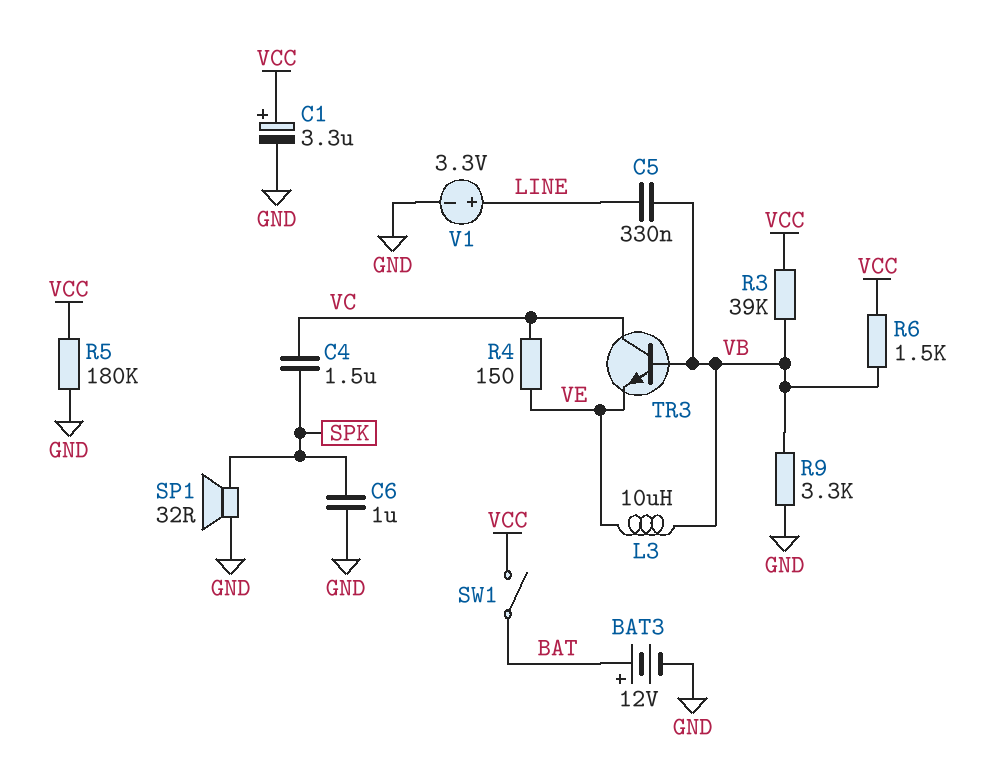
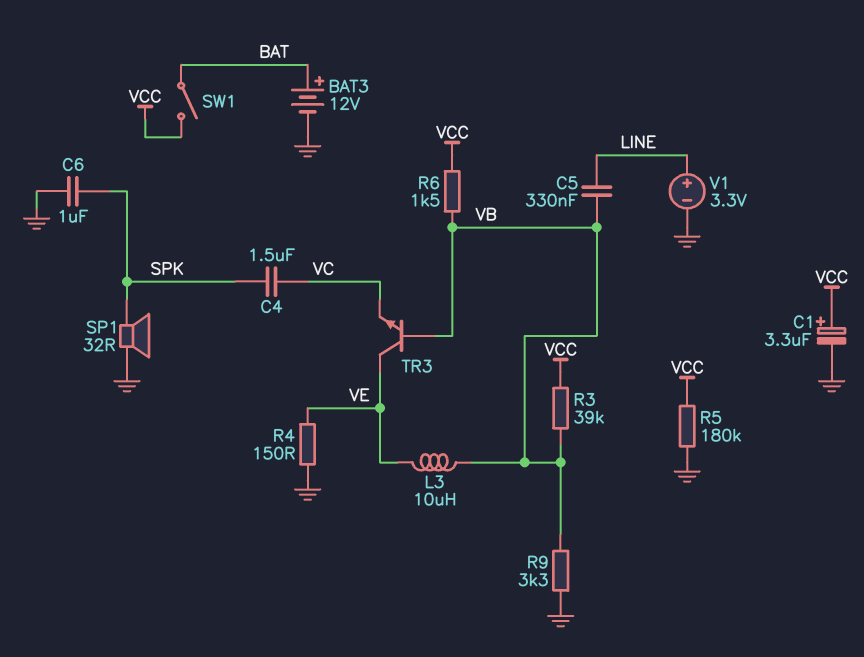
R4: 150 (VC, VE) -> 150 (GND, VE)
TR3: NPN (B VB, C VC, E VE) -> NPN (B VB, C VE, E VC)

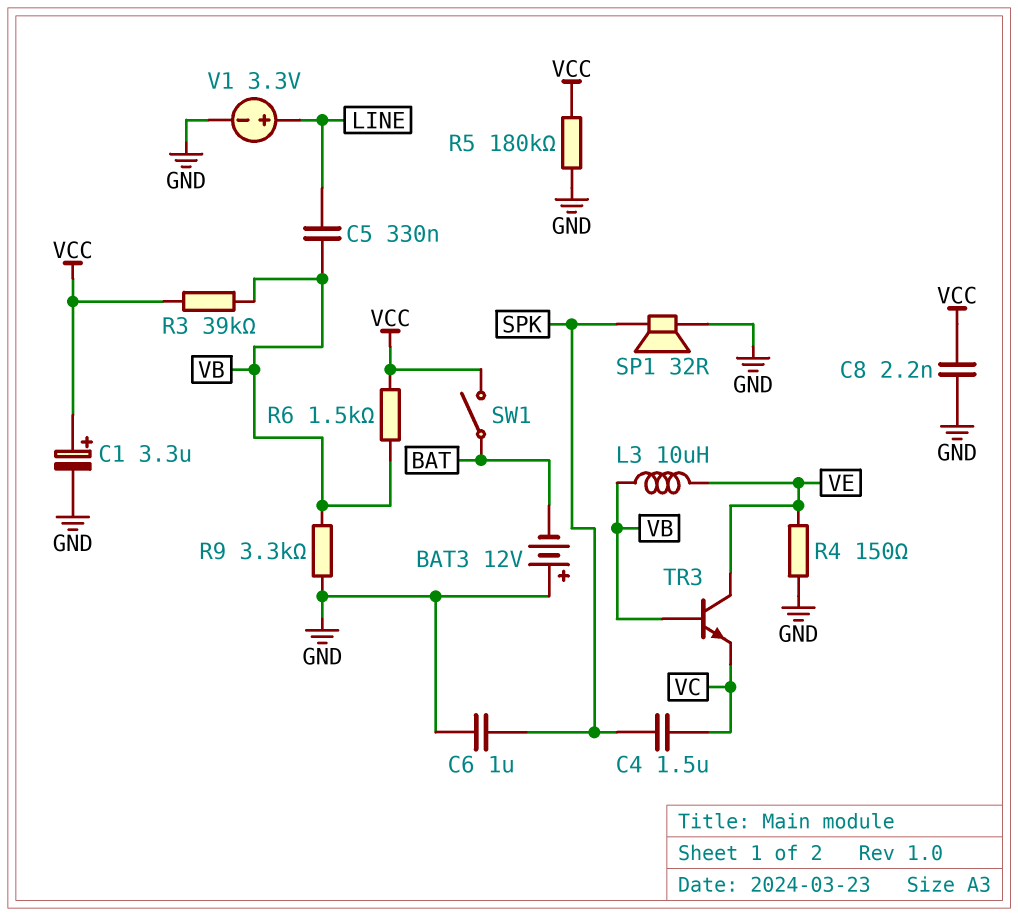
BAT3: 12V (plus BAT, minus GND) -> 12V (plus GND, minus BAT)
C8: none -> 2.2nF (GND, VCC)

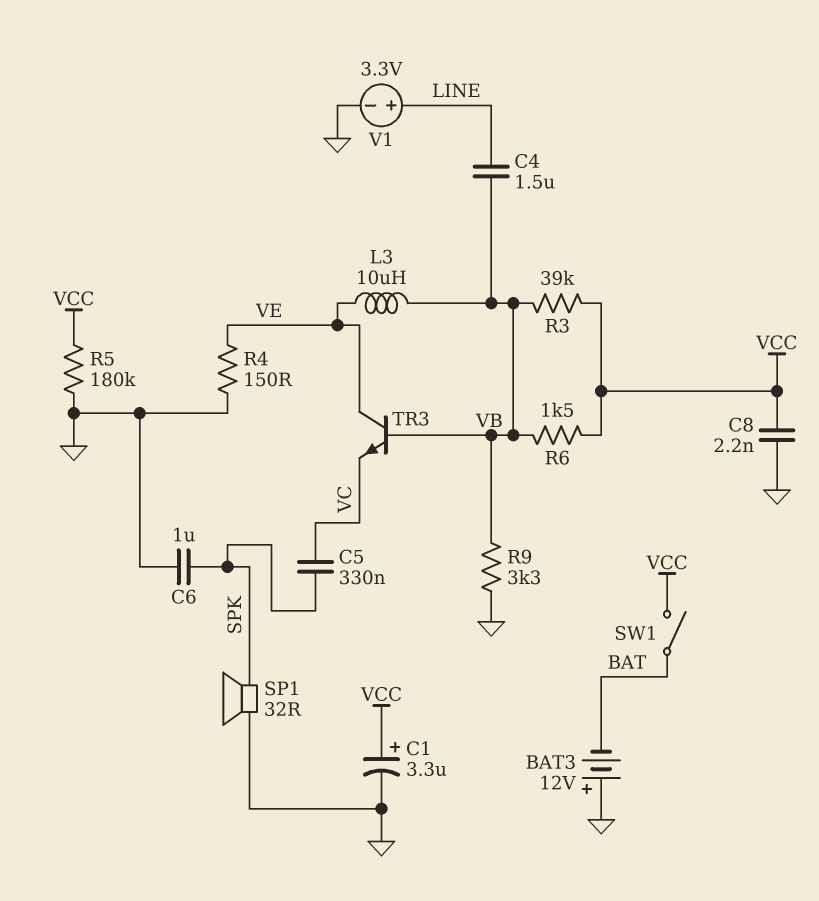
C4: 1.5uF (SPK, VC) -> 1.5uF (LINE, VB)
C5: 330nF (LINE, VB) -> 330nF (SPK, VC)

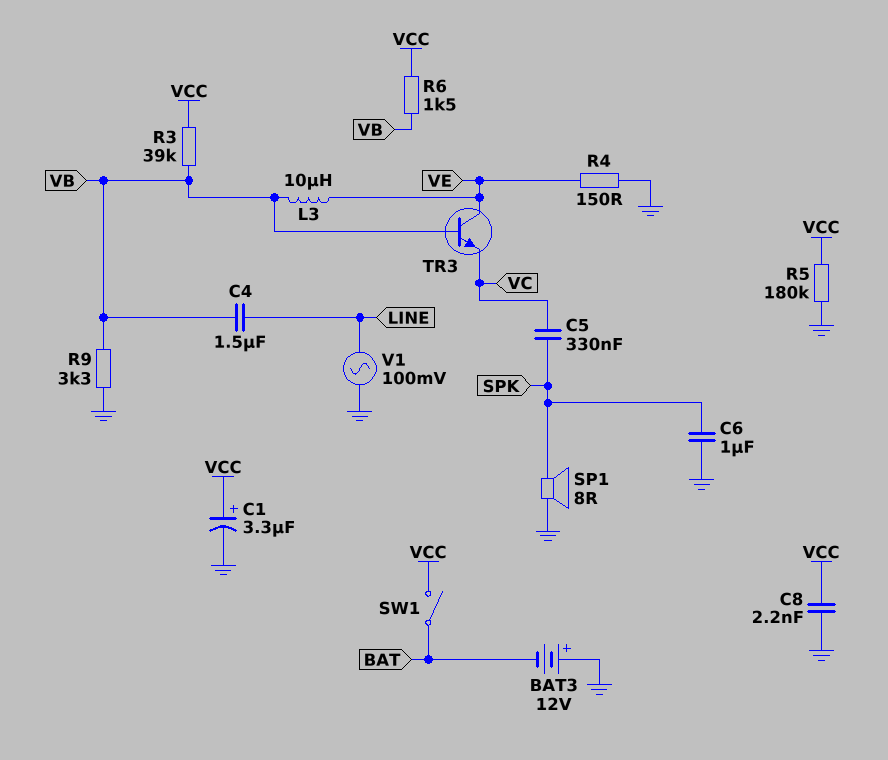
SP1: speaker 32R (GND, SPK) -> speaker 8R (GND, SPK)
V1: 3.3V (plus LINE, minus GND) -> AC 100mV (GND, LINE)

